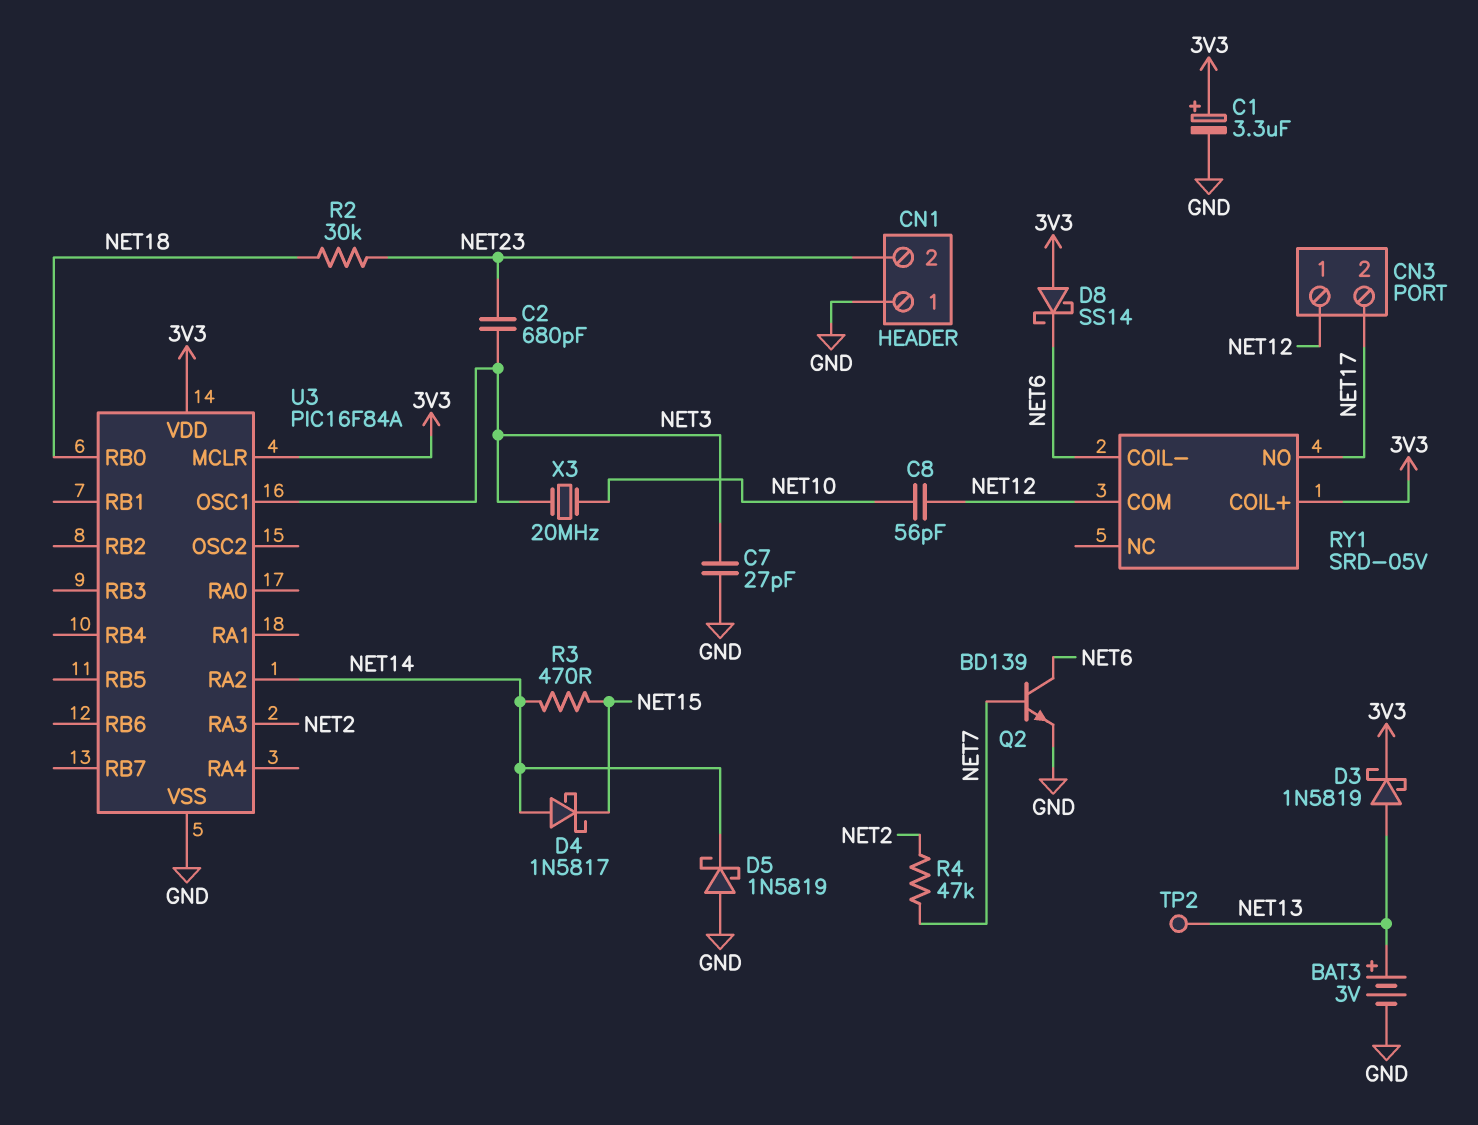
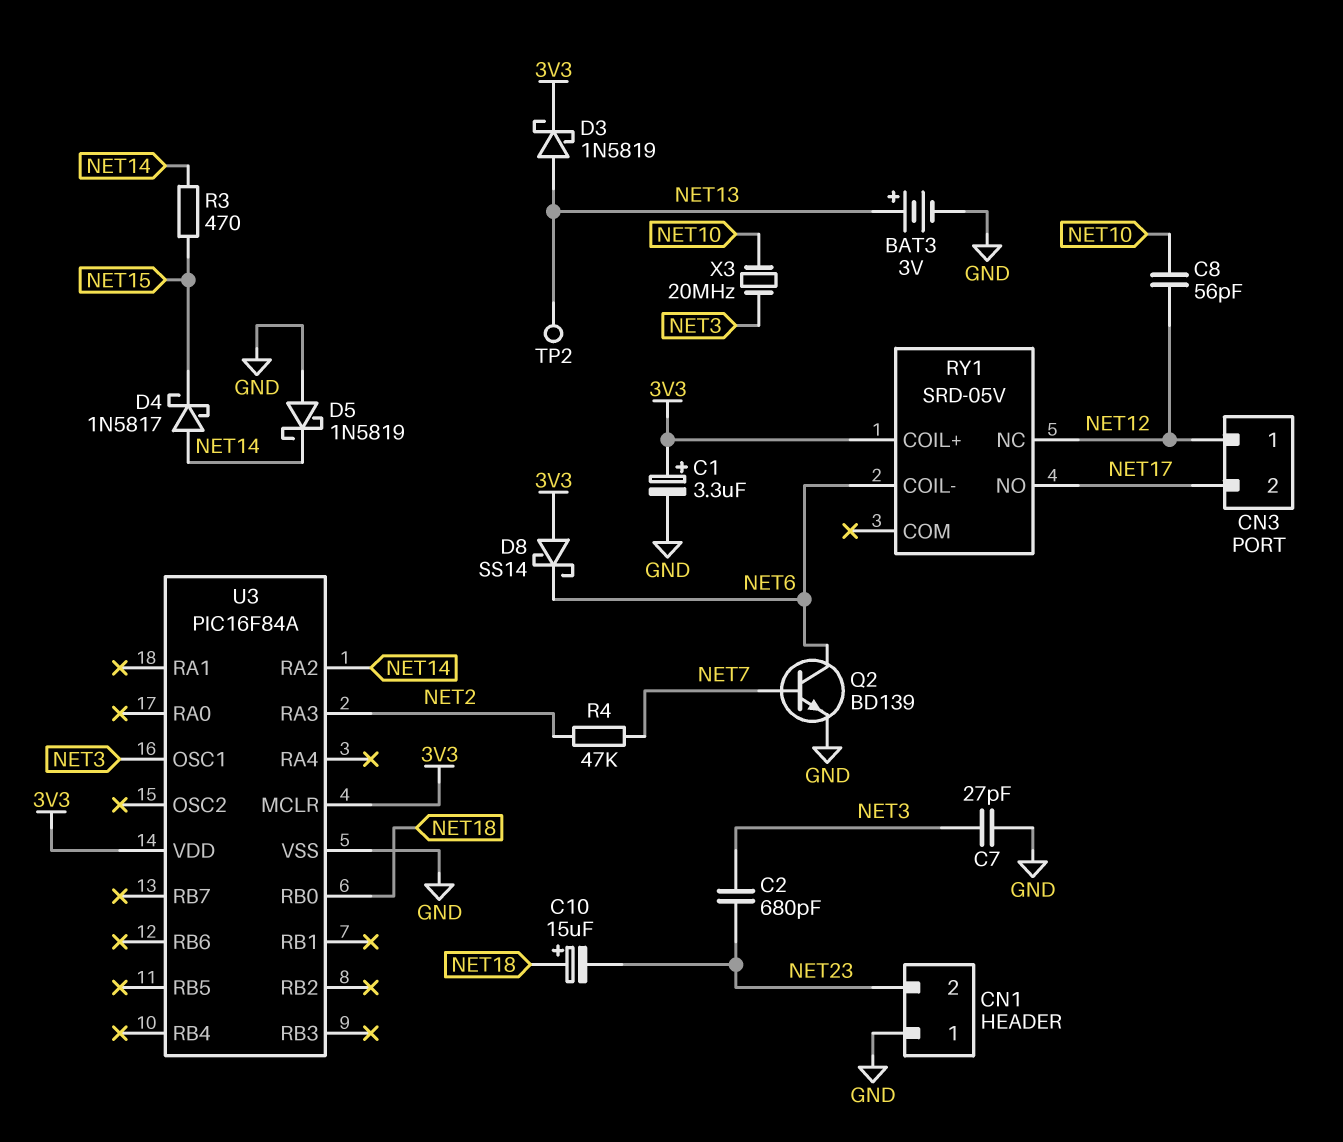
C10: none -> 15uF (plus NET18, minus NET23)
R2: 30k (NET18, NET23) -> none
RY1 pin COM: NET12 -> none
RY1 pin NC: none -> NET12

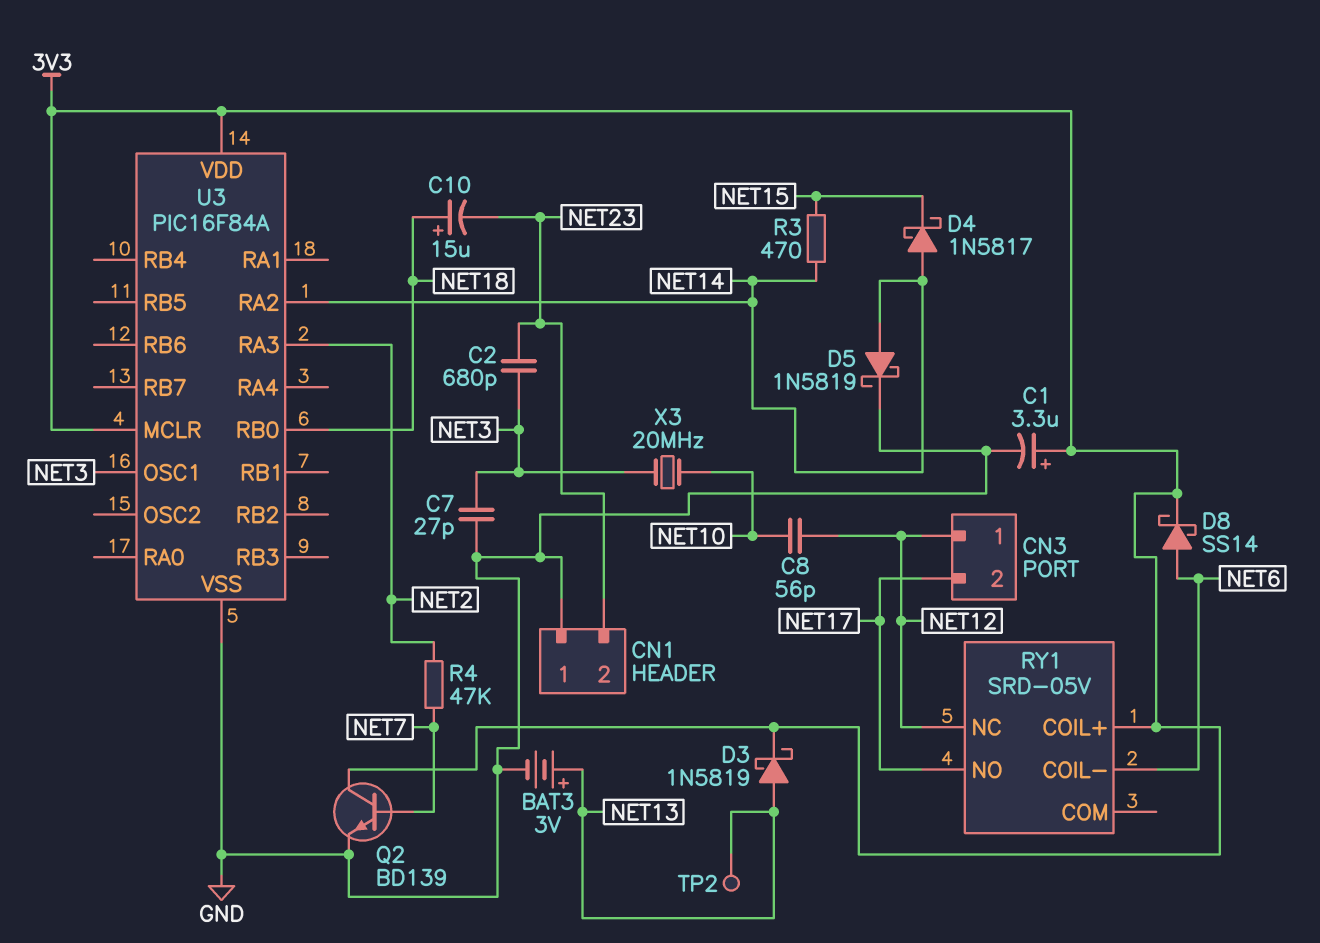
D5: schottky 1N5819 (A GND, K NET14) -> schottky 1N5819 (A NET14, K GND)
D8: schottky SS14 (A 3V3, K NET6) -> schottky SS14 (A NET6, K 3V3)
Q2: NPN BD139 (B NET7, C NET6, E GND) -> NPN BD139 (B NET7, C 3V3, E GND)

